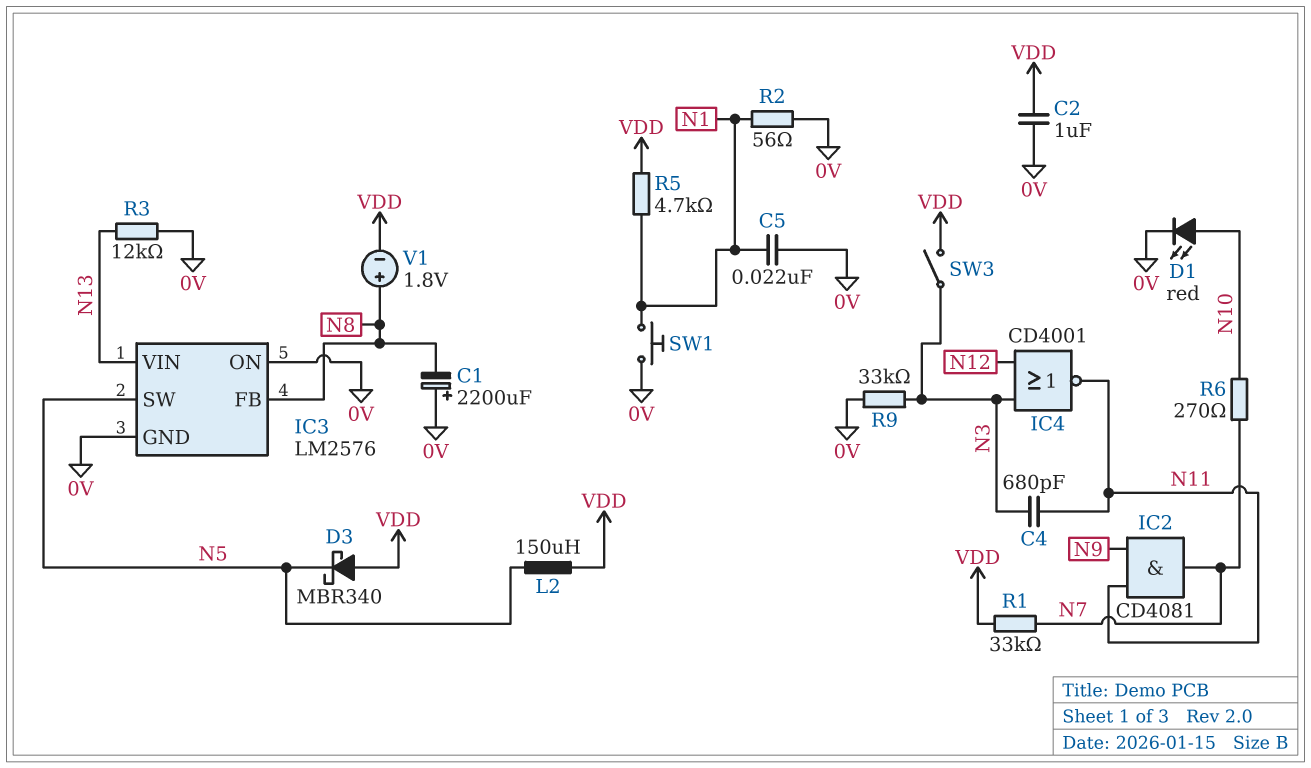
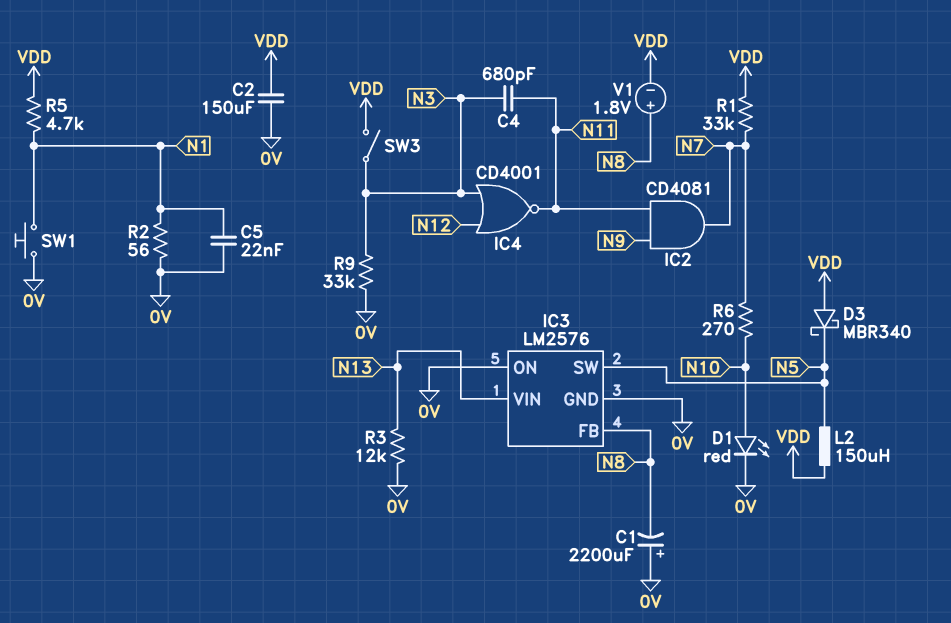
C2: 1uF (0V, VDD) -> 150uF (0V, VDD)

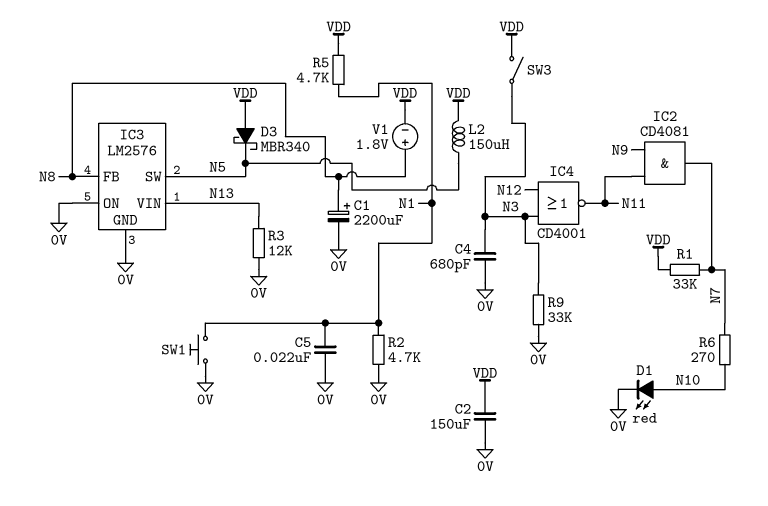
C1: 2200uF (plus 0V, minus N8) -> 2200uF (plus N8, minus 0V)
C4: 680pF (N3, N11) -> 680pF (0V, N3)
R2: 56 (0V, N1) -> 4.7k (0V, N1)

